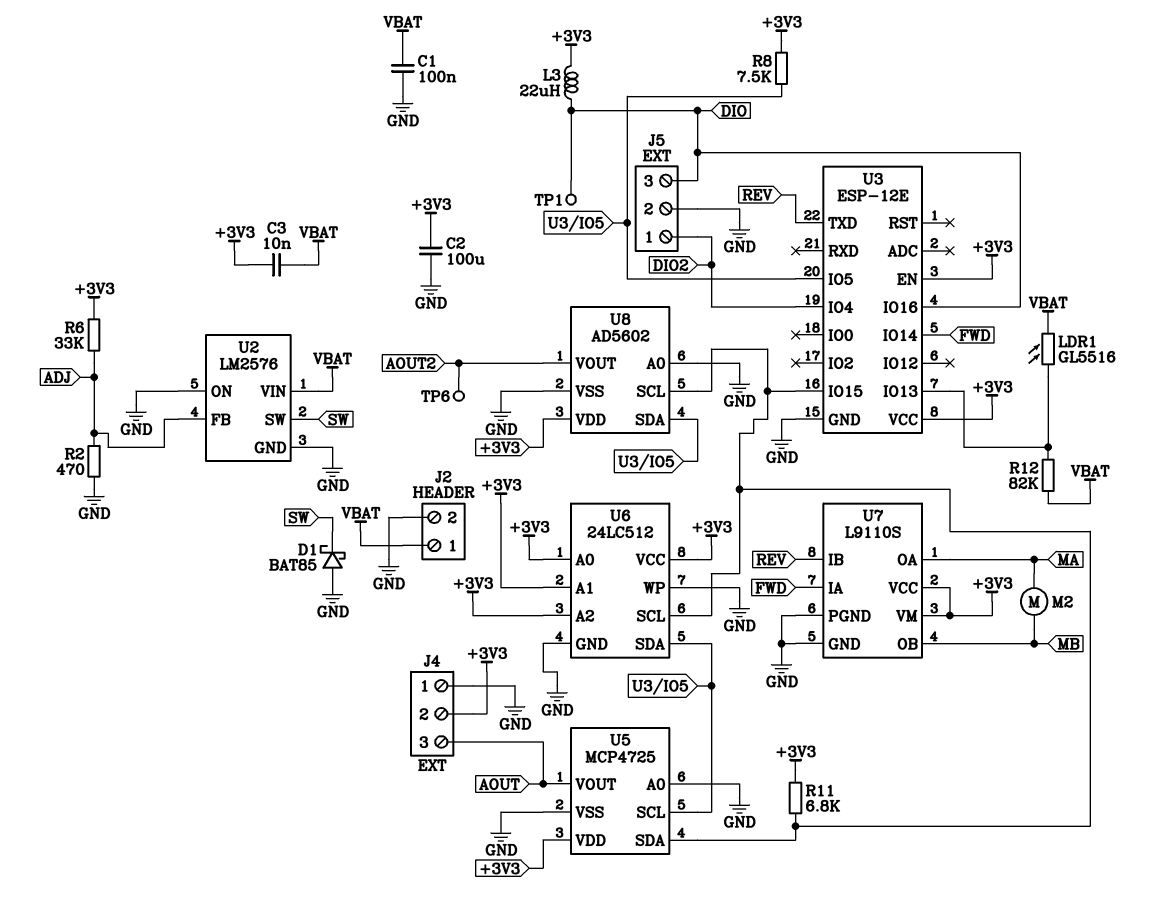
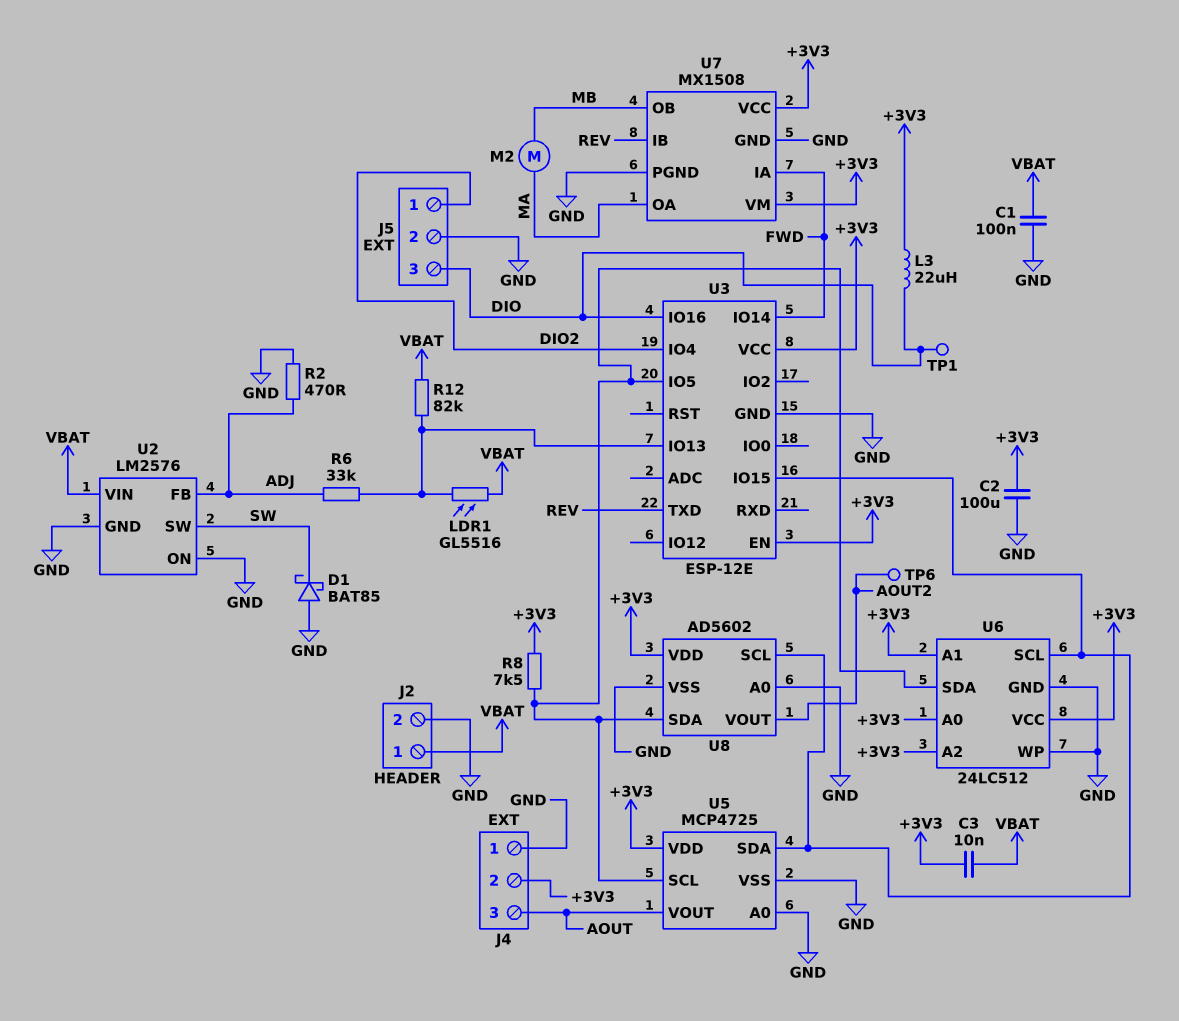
R6: 33k (+3V3, ADJ) -> 33k (ADJ, U3/IO13)
R11: 6.8k (+3V3, U3/IO15) -> none
U7: L9110S -> MX1508

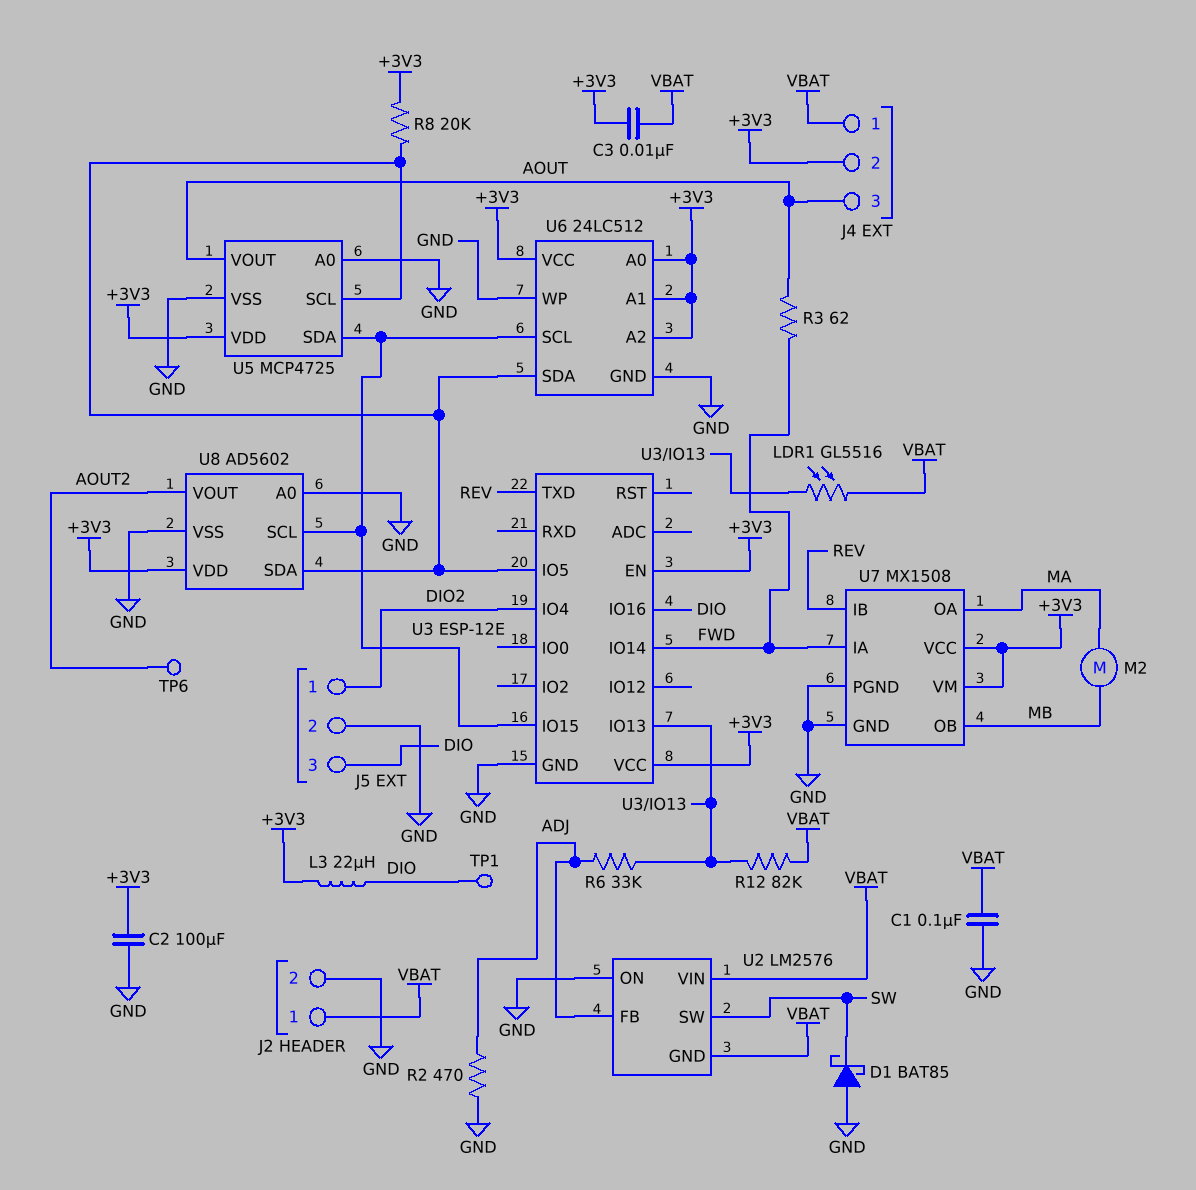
J4 pin 1: GND -> VBAT
R3: none -> 62 (AOUT, FWD)
R8: 7.5k (+3V3, U3/IO5) -> 20k (+3V3, U3/IO5)
U2 pin GND: GND -> VBAT

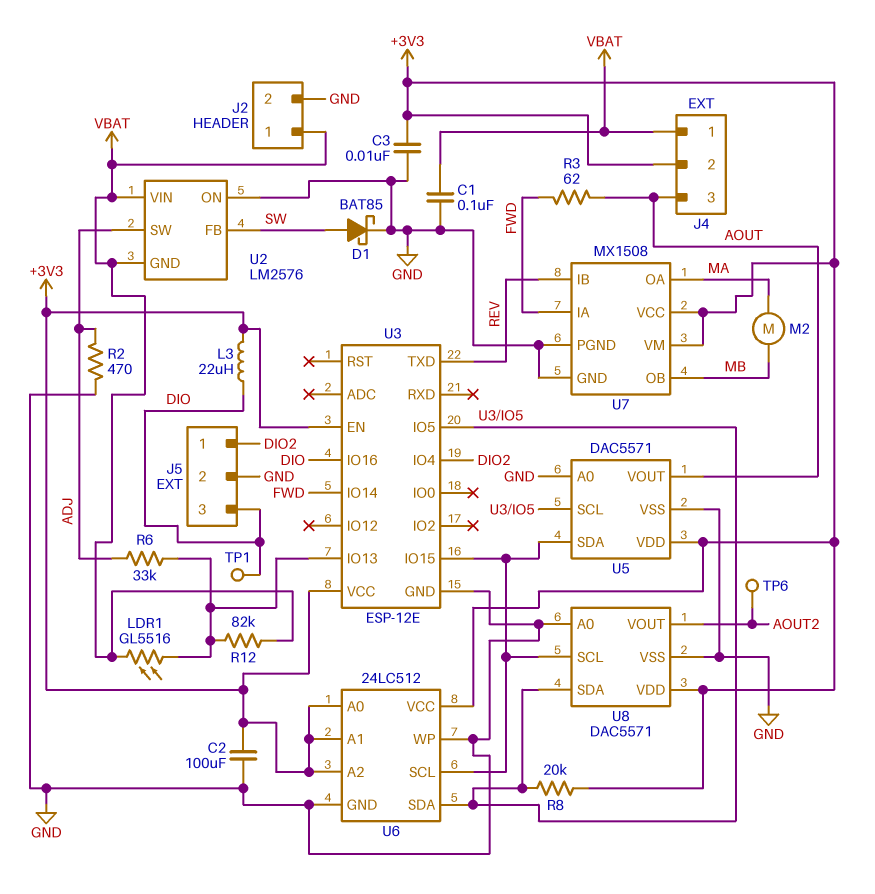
C3: 10nF (+3V3, VBAT) -> 10nF (+3V3, GND)
D1: schottky BAT85 (A GND, K SW) -> schottky BAT85 (A SW, K GND)
U2 pin FB: ADJ -> SW
U2 pin SW: SW -> ADJ
U5: MCP4725 -> DAC5571
U8: AD5602 -> DAC5571

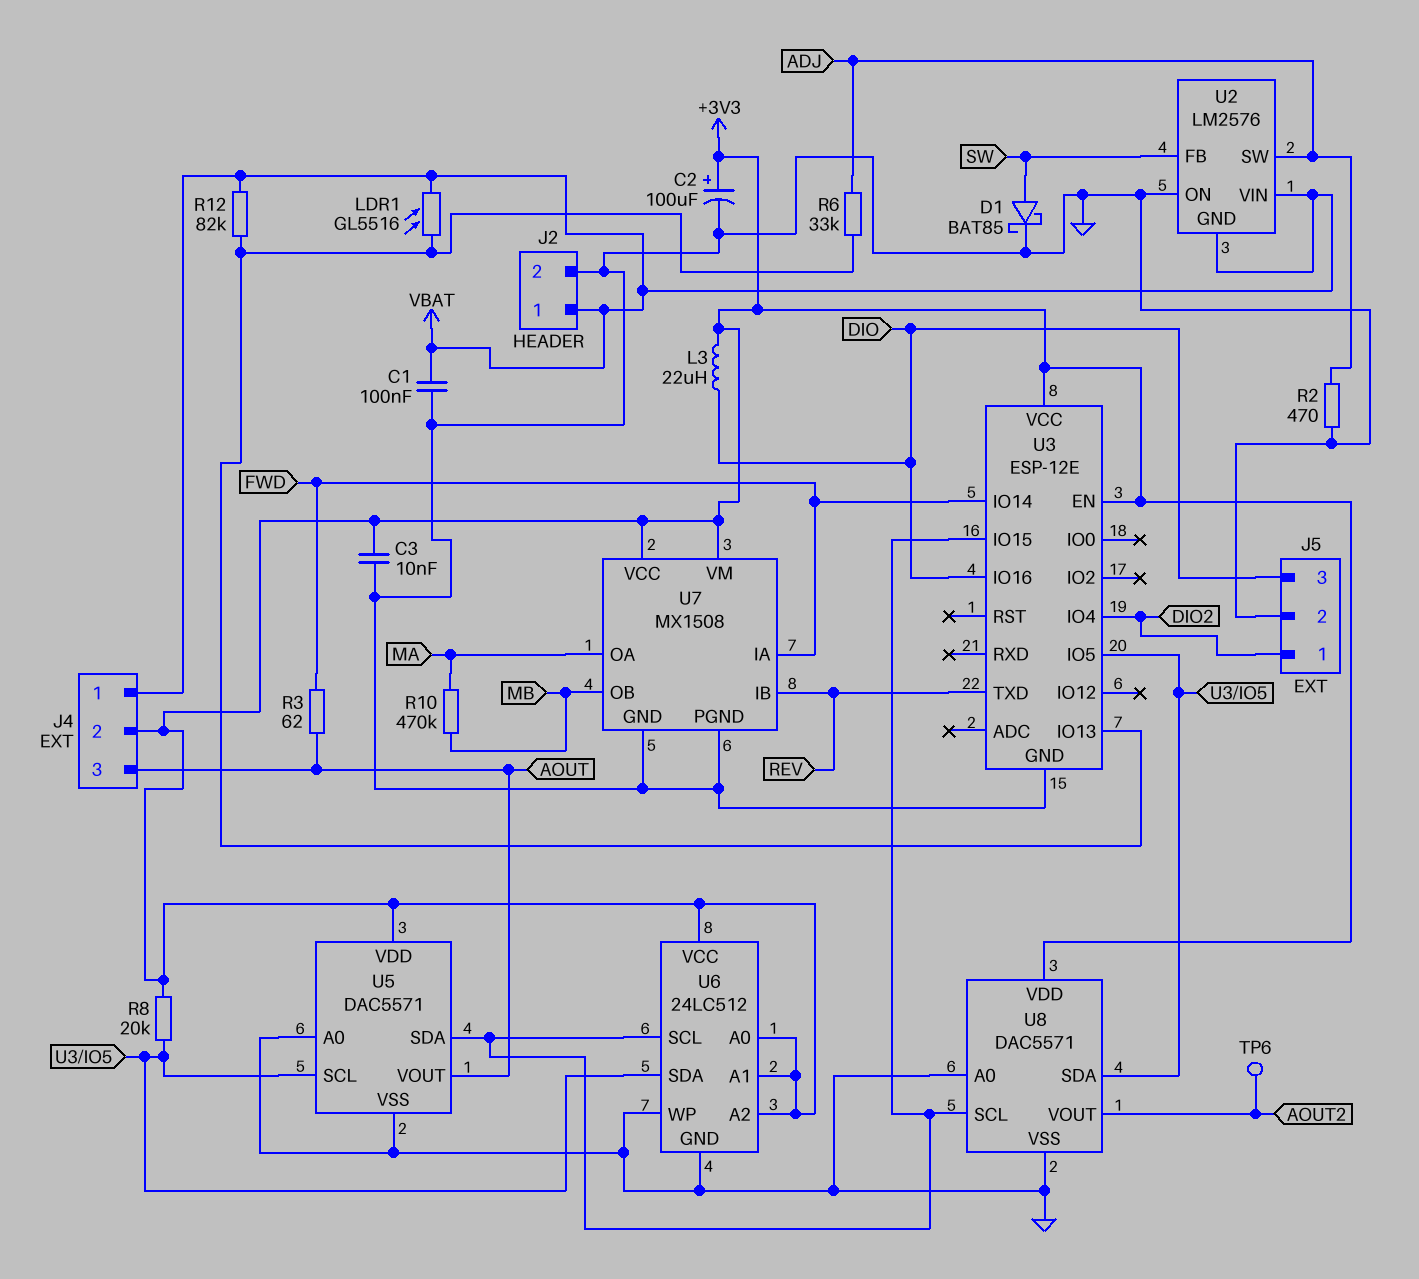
C2: 100uF (+3V3, GND) -> 100uF (plus +3V3, minus GND)
M2: motor (MA, MB) -> none
R10: none -> 470k (MA, MB)
TP1: test point (DIO) -> none

